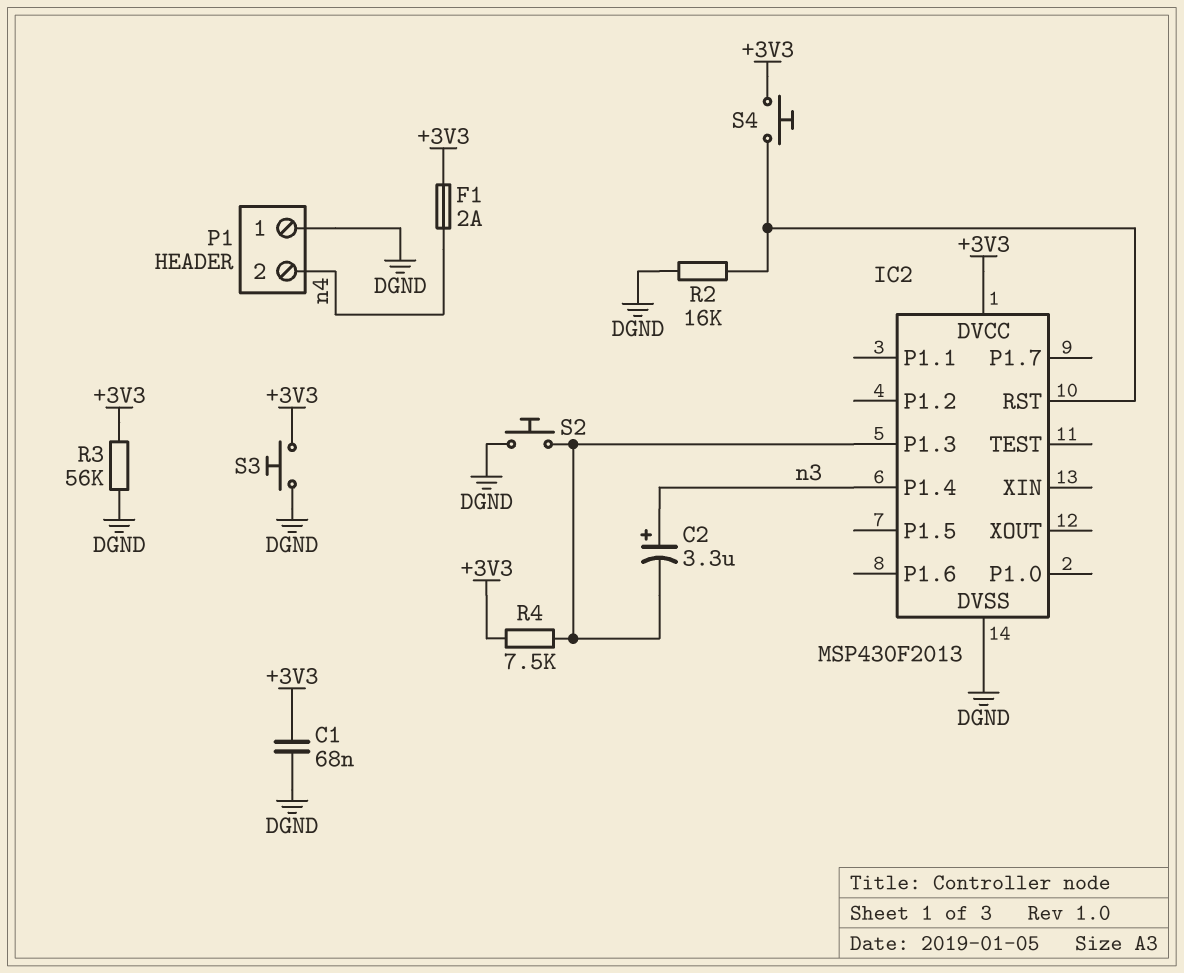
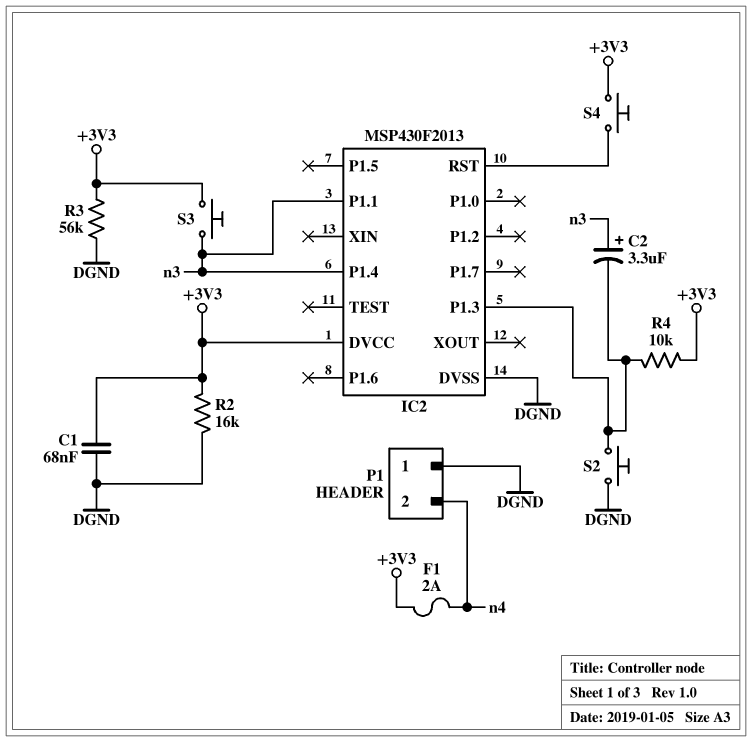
IC2 pin P1.1: none -> n3
R2: 16k (DGND, IC2/RST) -> 16k (+3V3, DGND)
R4: 7.5k (+3V3, IC2/P1.3) -> 10k (+3V3, IC2/P1.3)
S3: button (+3V3, DGND) -> button (+3V3, n3)

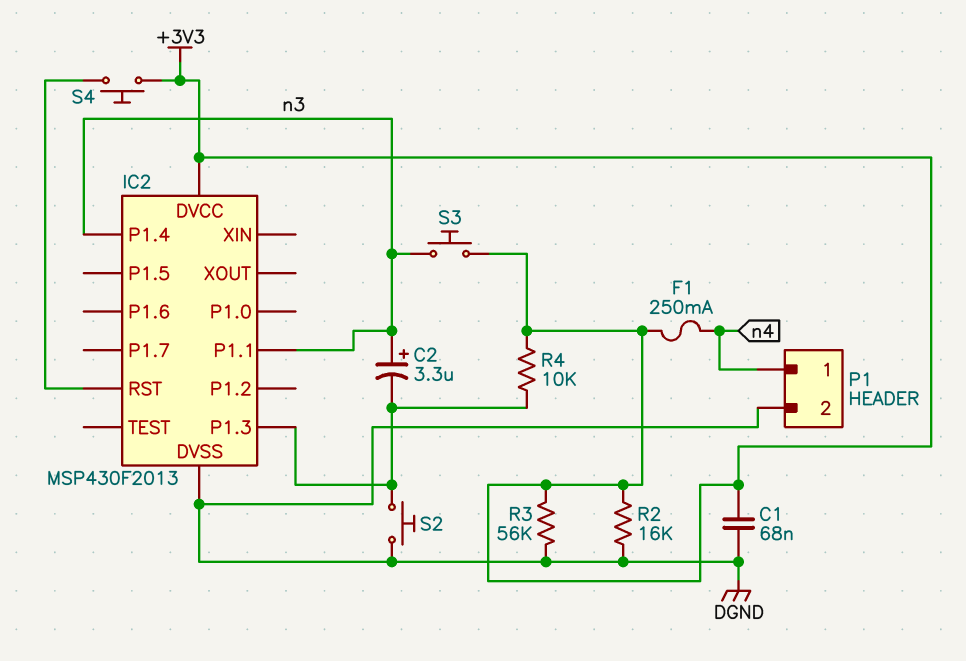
F1: 2A (+3V3, n4) -> 250mA (+3V3, n4)
P1 pin 1: DGND -> n4
P1 pin 2: n4 -> DGND

